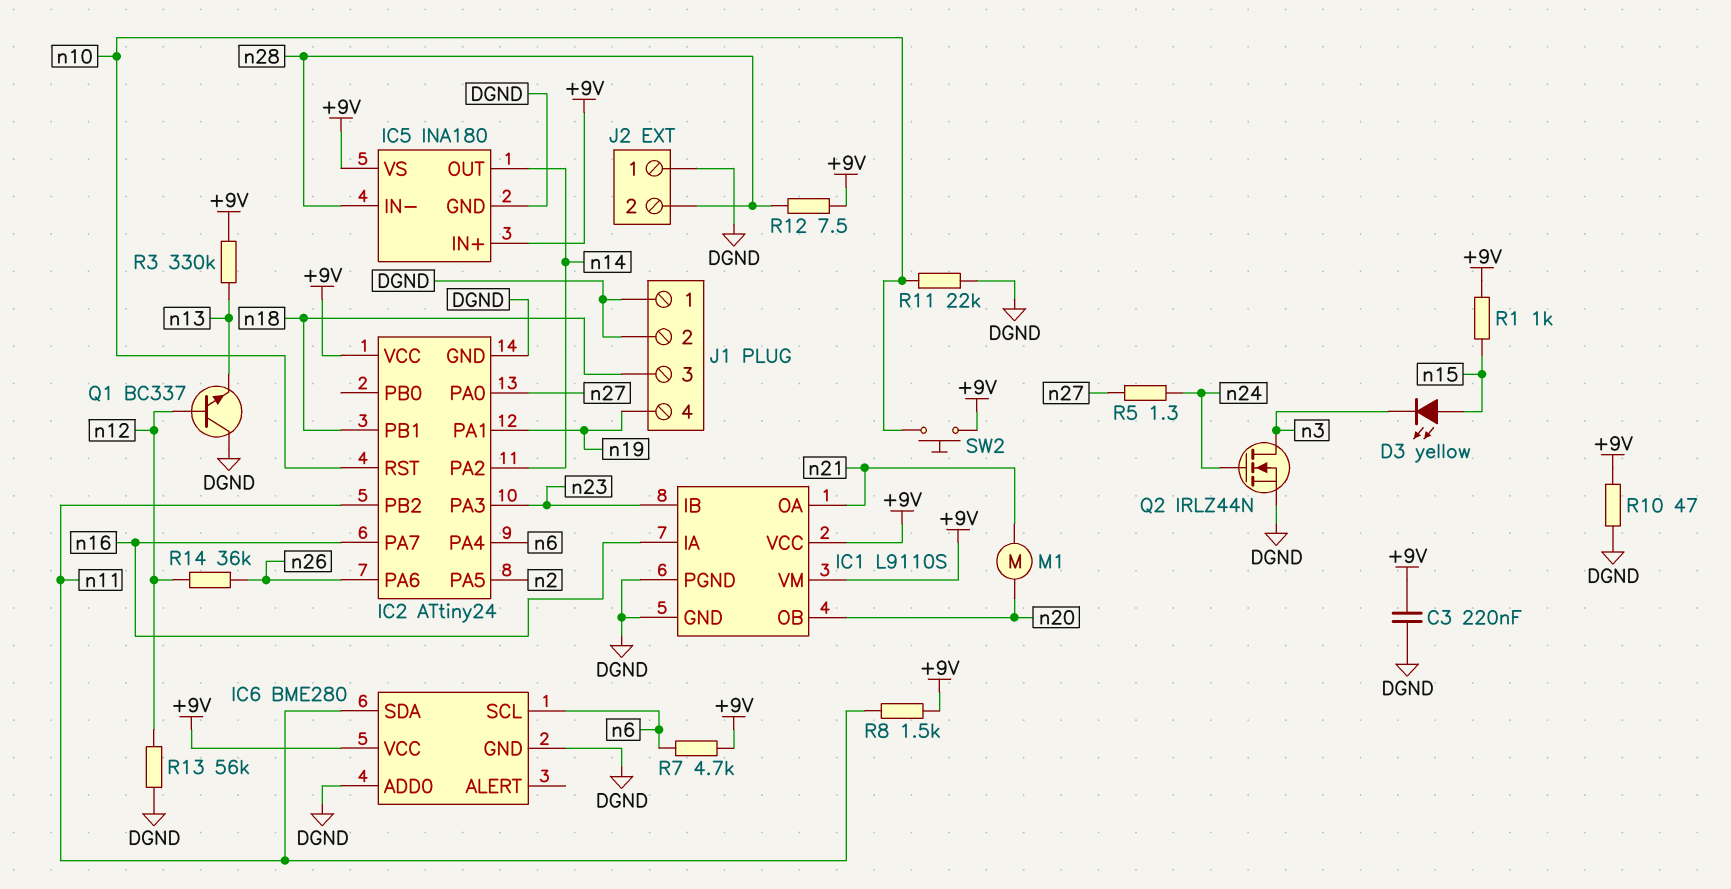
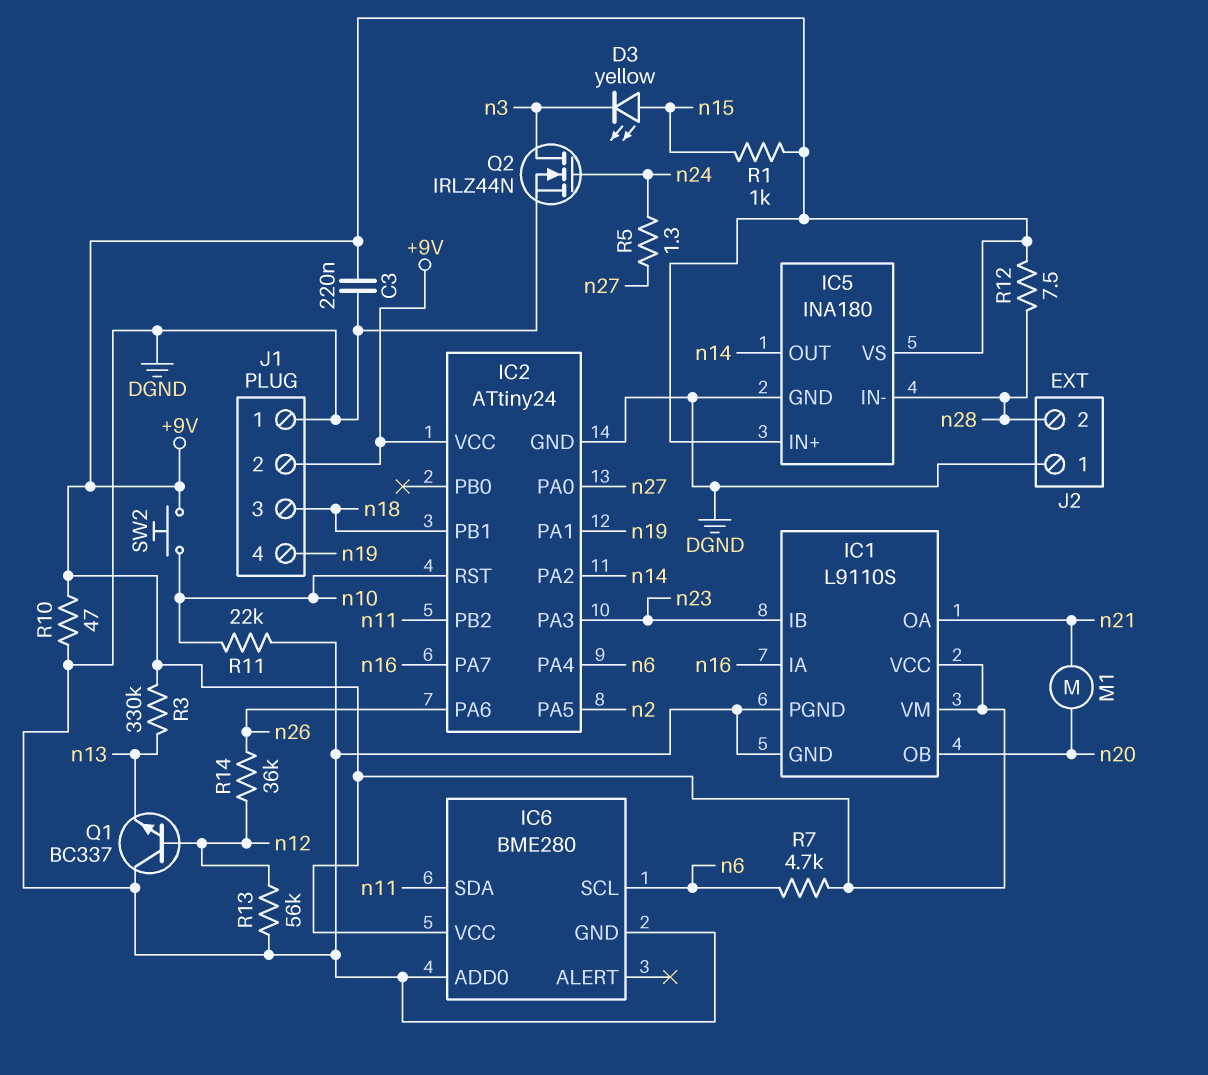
J1 pin 2: DGND -> +9V
R8: 1.5k (+9V, n11) -> none

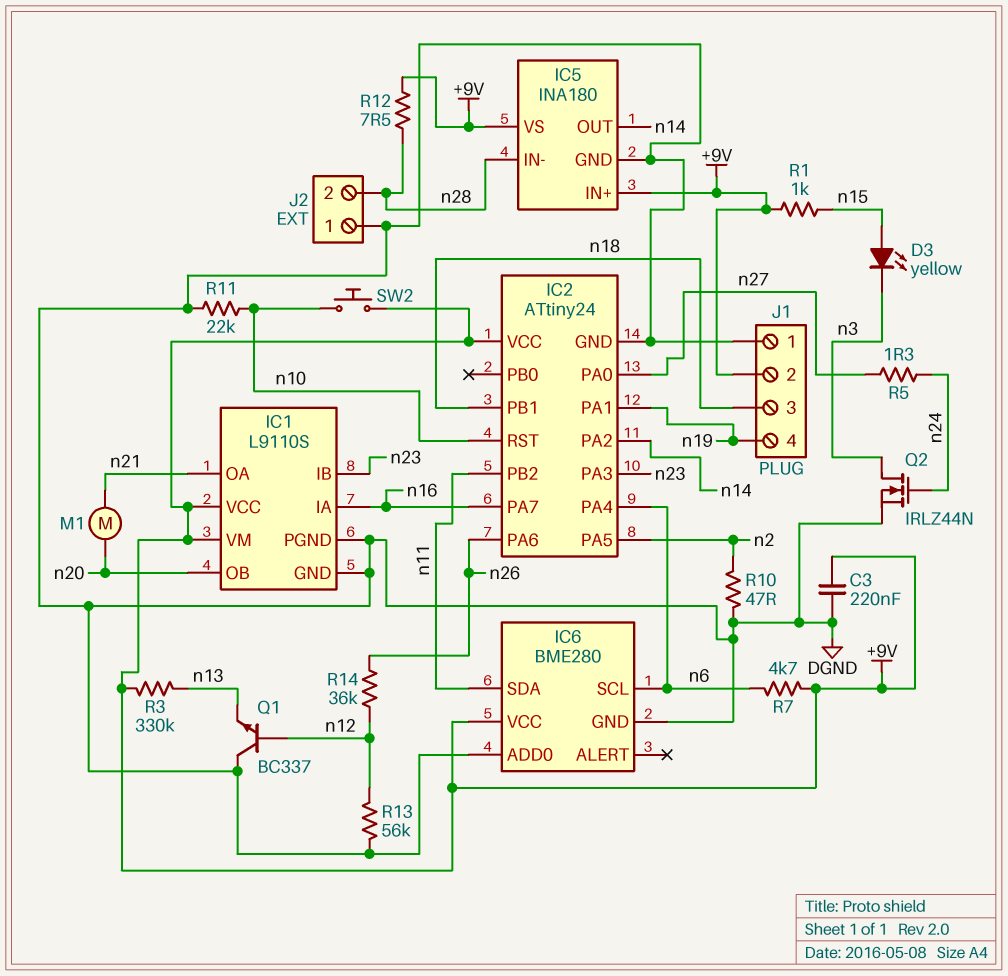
R10: 47 (+9V, DGND) -> 47 (DGND, n2)

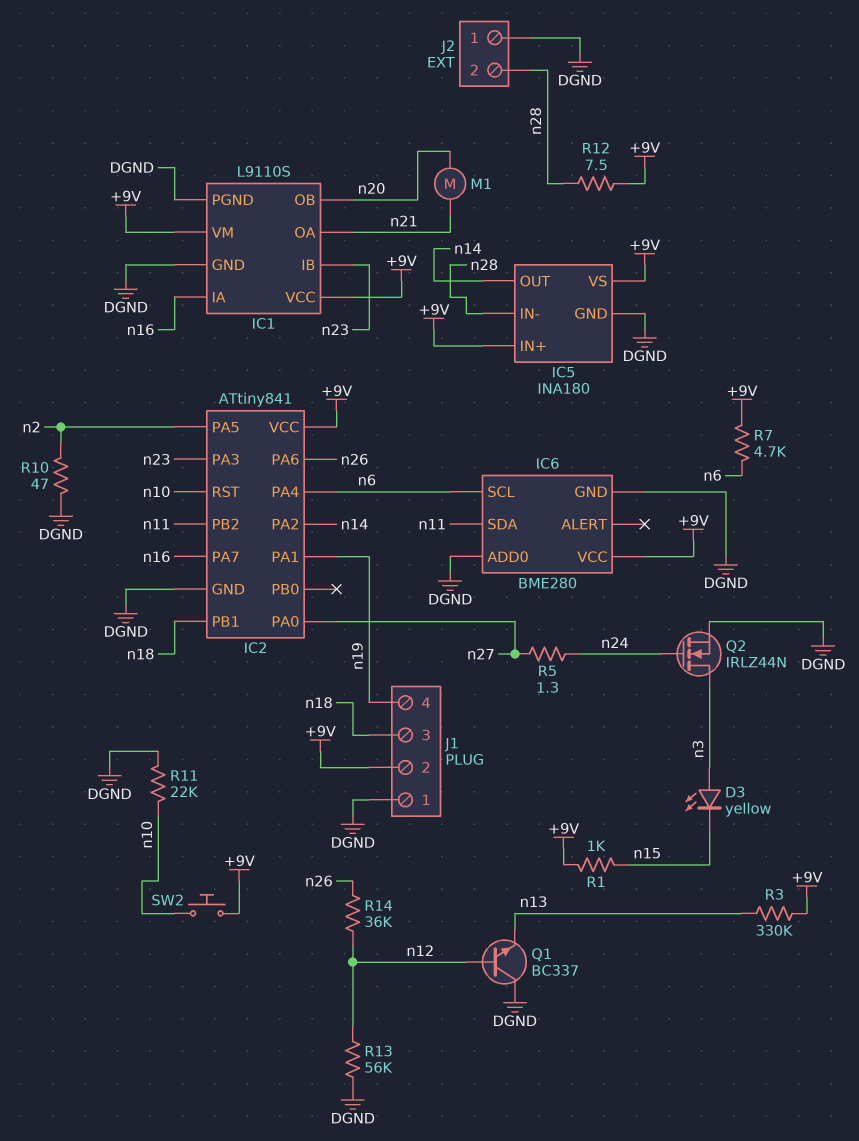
C3: 220nF (+9V, DGND) -> none
D3: LED yellow (A n15, K n3) -> LED yellow (A n3, K n15)
IC2: ATtiny24 -> ATtiny841

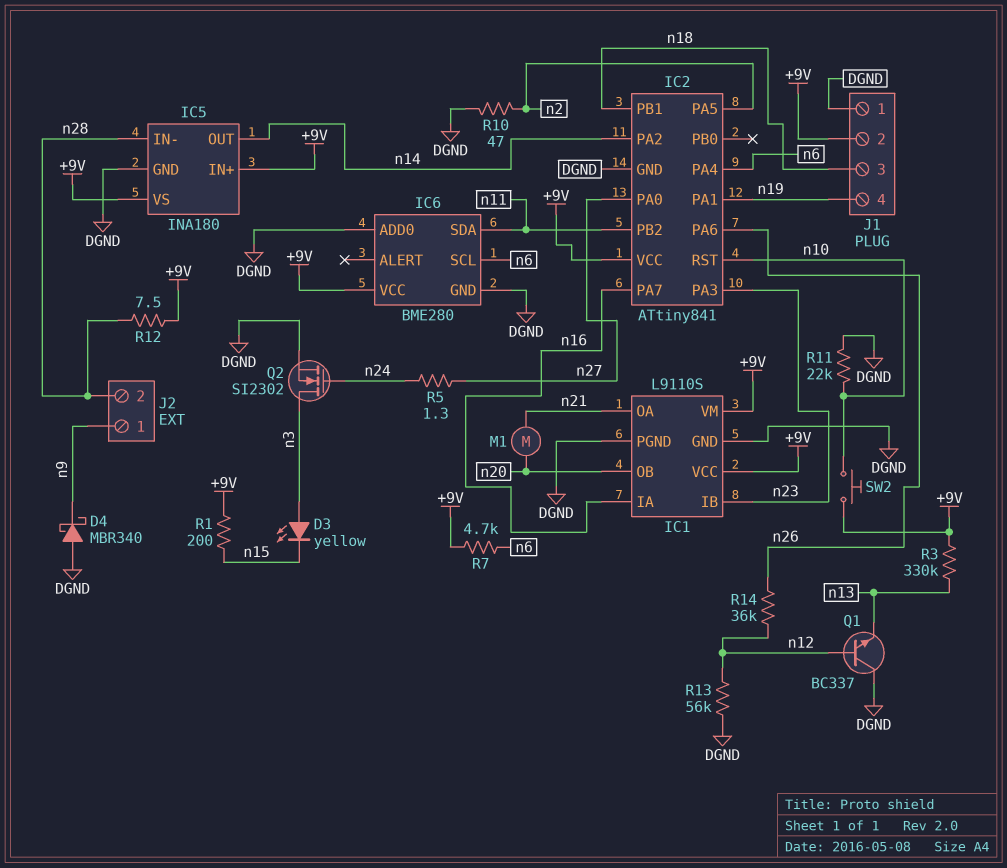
D4: none -> schottky MBR340 (A DGND, K n9)
J2 pin 1: DGND -> n9
Q2: NMOS IRLZ44N (G n24, D n3, S DGND) -> NMOS SI2302 (G n24, D n3, S DGND)
R1: 1k (+9V, n15) -> 200 (+9V, n15)

